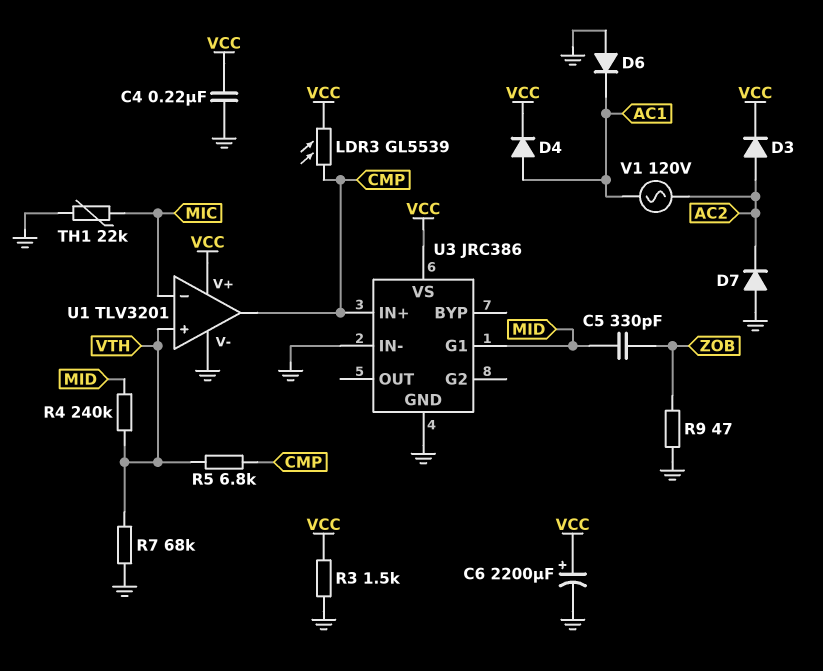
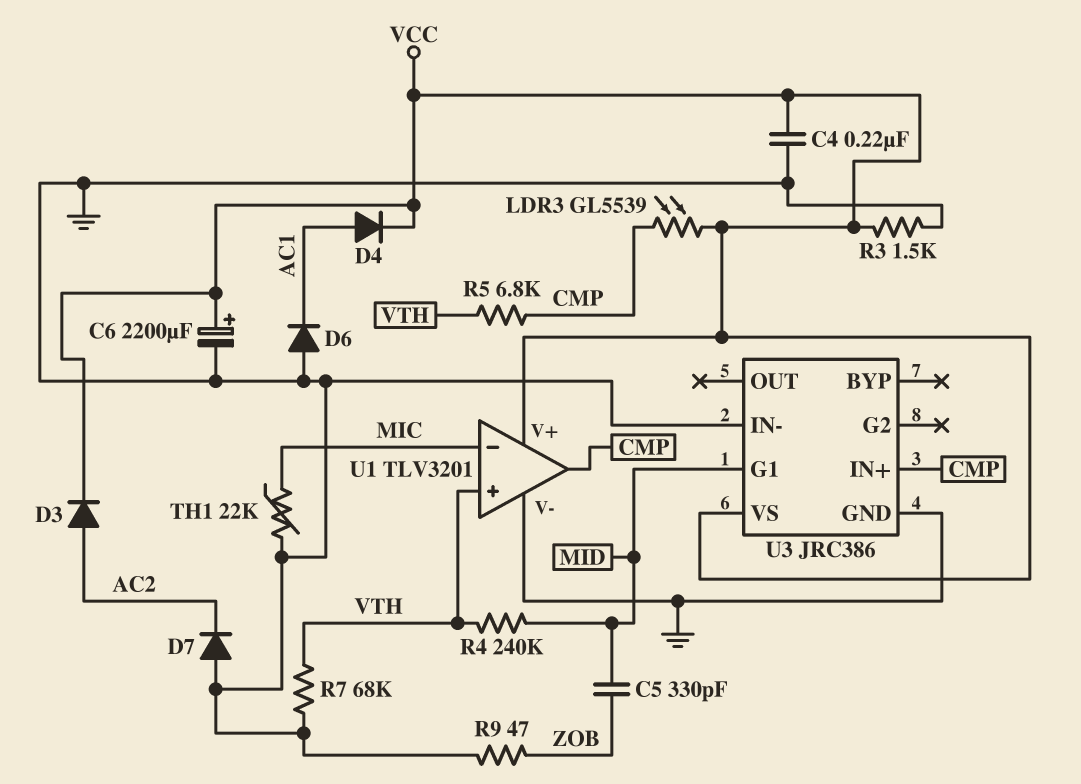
V1: AC 120V (AC1, AC2) -> none

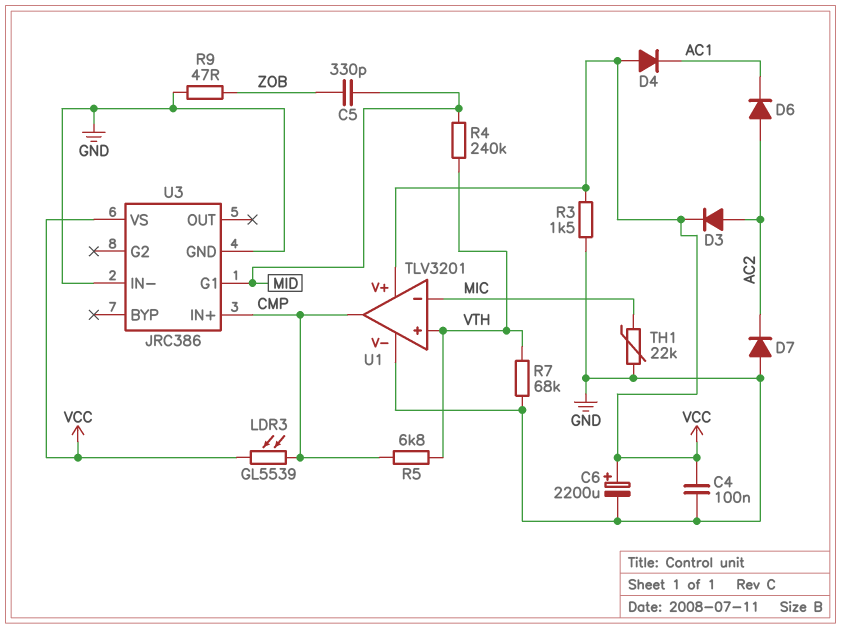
C4: 220nF (GND, VCC) -> 100nF (GND, VCC)
D4: diode (A AC1, K VCC) -> diode (A VCC, K AC1)
D6: diode (A GND, K AC1) -> diode (A AC2, K AC1)

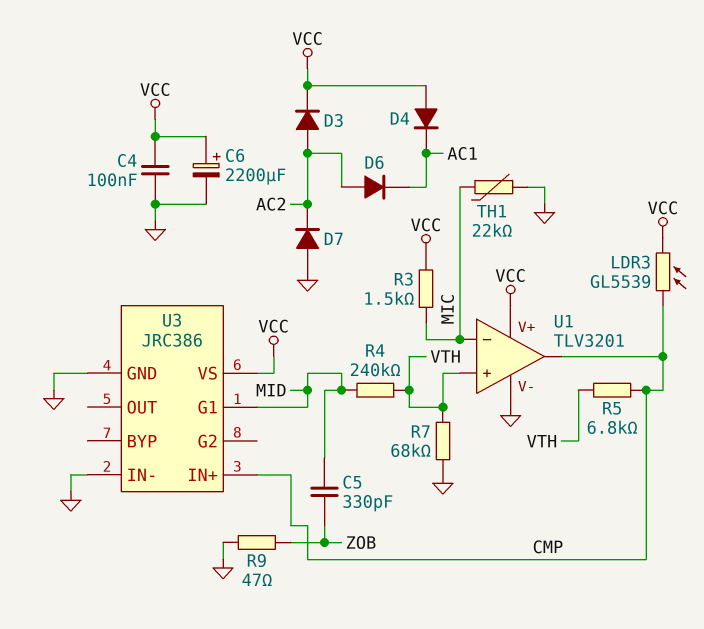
R3: 1.5k (GND, VCC) -> 1.5k (MIC, VCC)

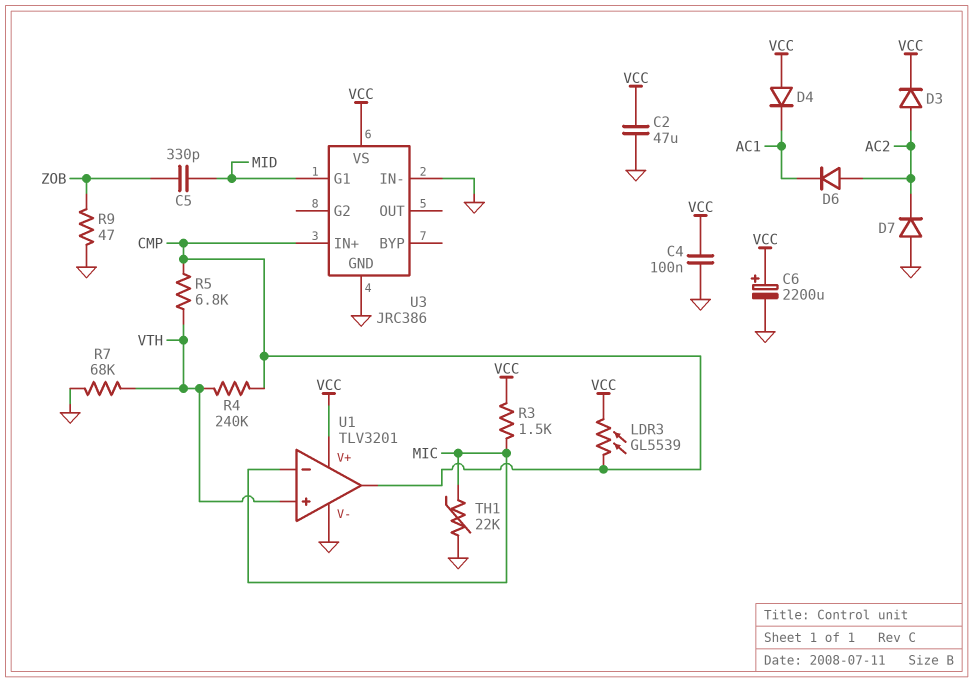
C2: none -> 47uF (GND, VCC)
R4: 240k (MID, VTH) -> 240k (CMP, VTH)

